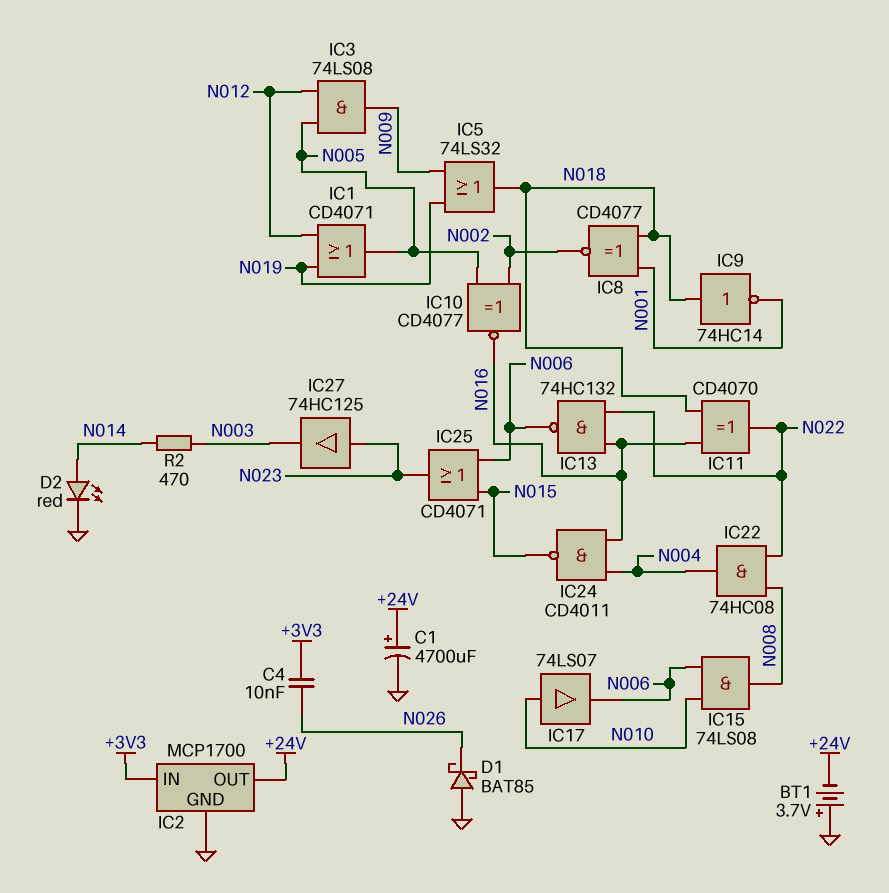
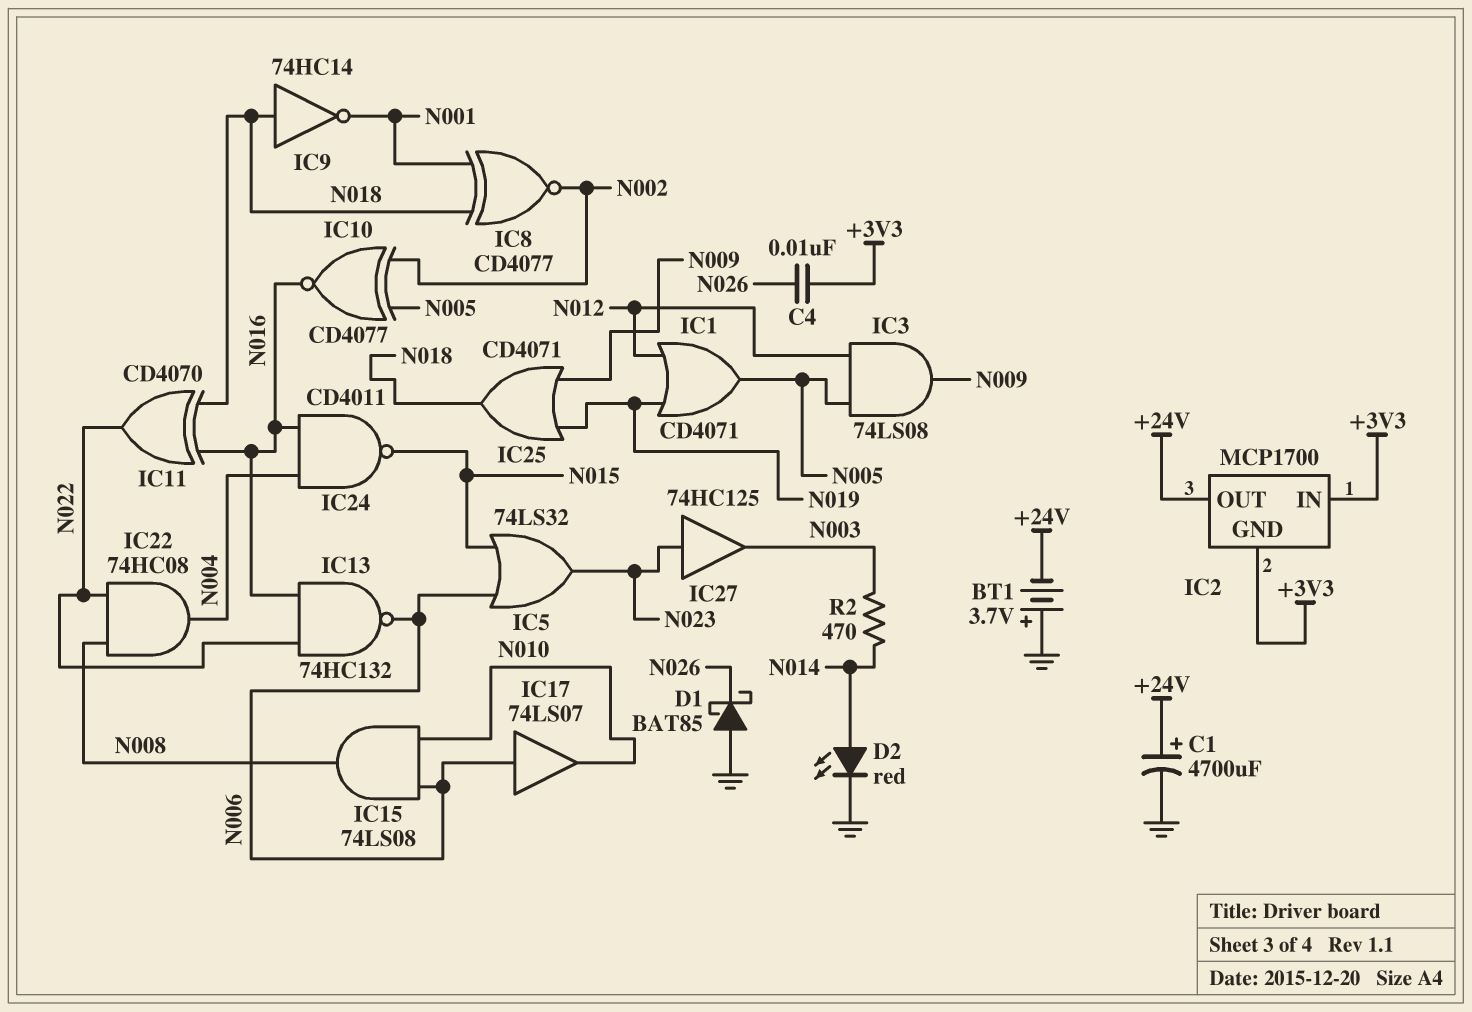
IC2 pin GND: GND -> +3V3
IC5: OR 74LS32 (in N009, in N019, out N018) -> OR 74LS32 (in N006, in N015, out N023)
IC17: buffer 74LS07 (in N010, out N006) -> buffer 74LS07 (in N006, out N010)
IC25: OR CD4071 (in N006, in N015, out N023) -> OR CD4071 (in N009, in N019, out N018)

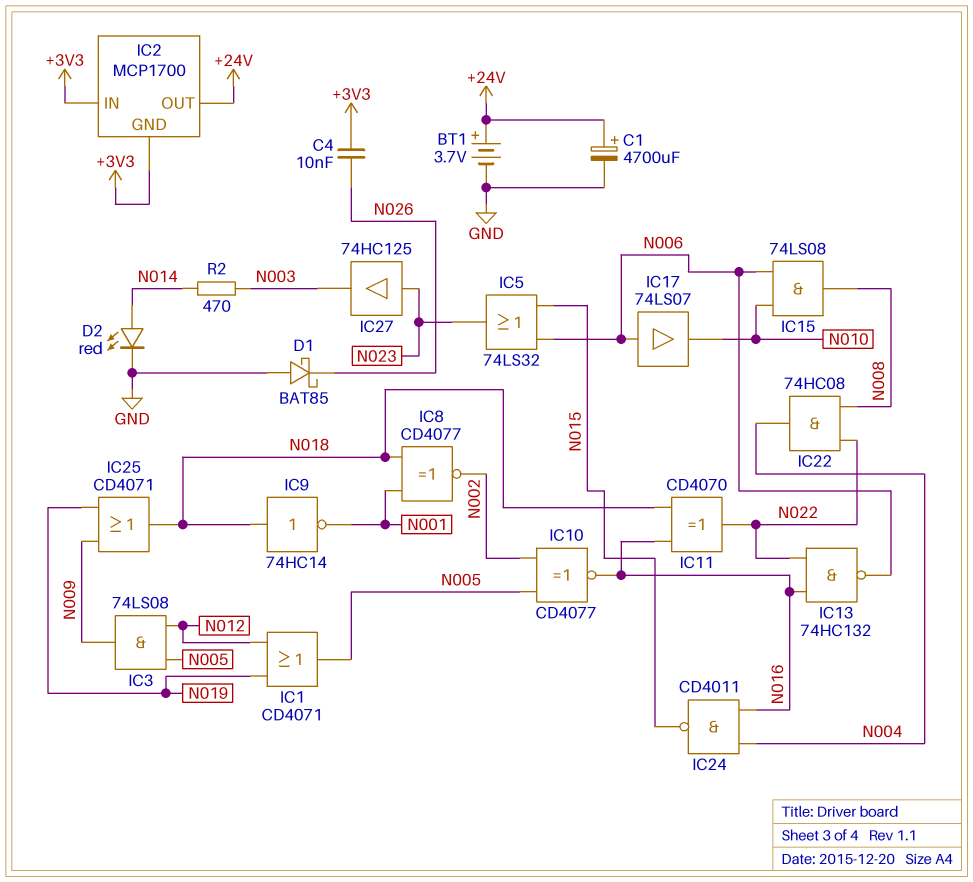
BT1: 3.7V (plus GND, minus +24V) -> 3.7V (plus +24V, minus GND)

